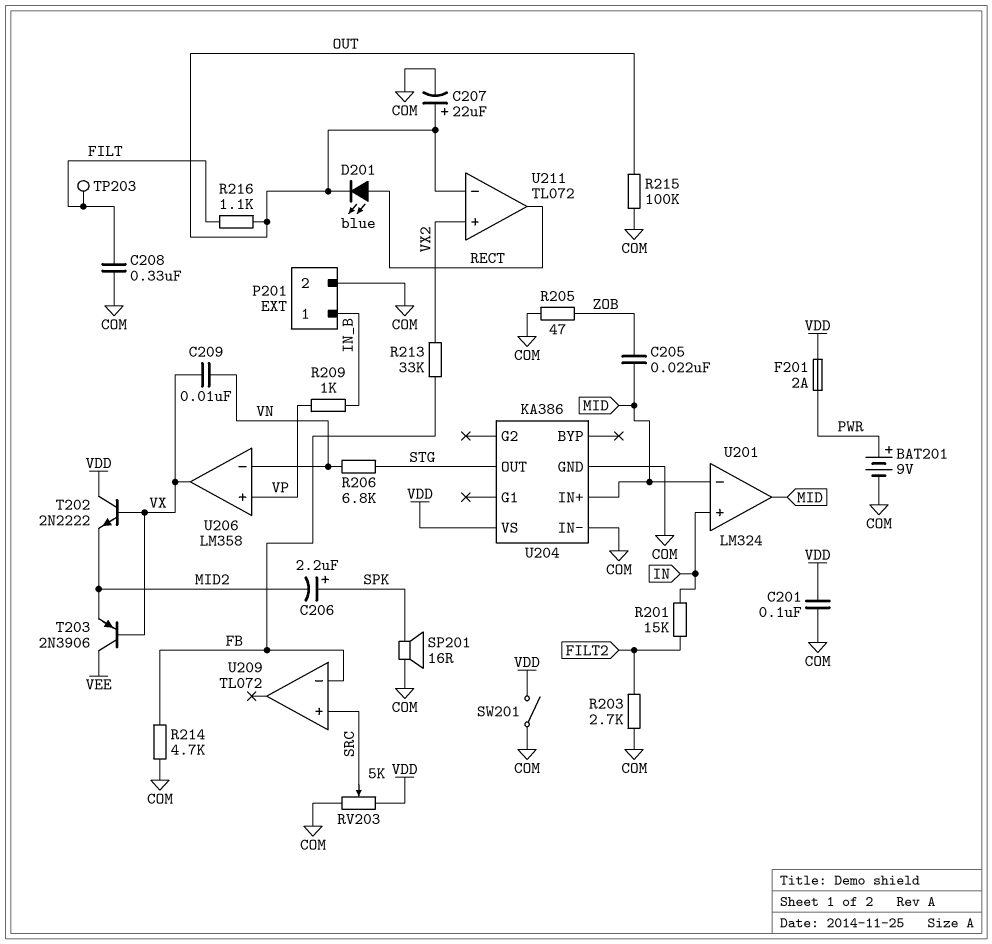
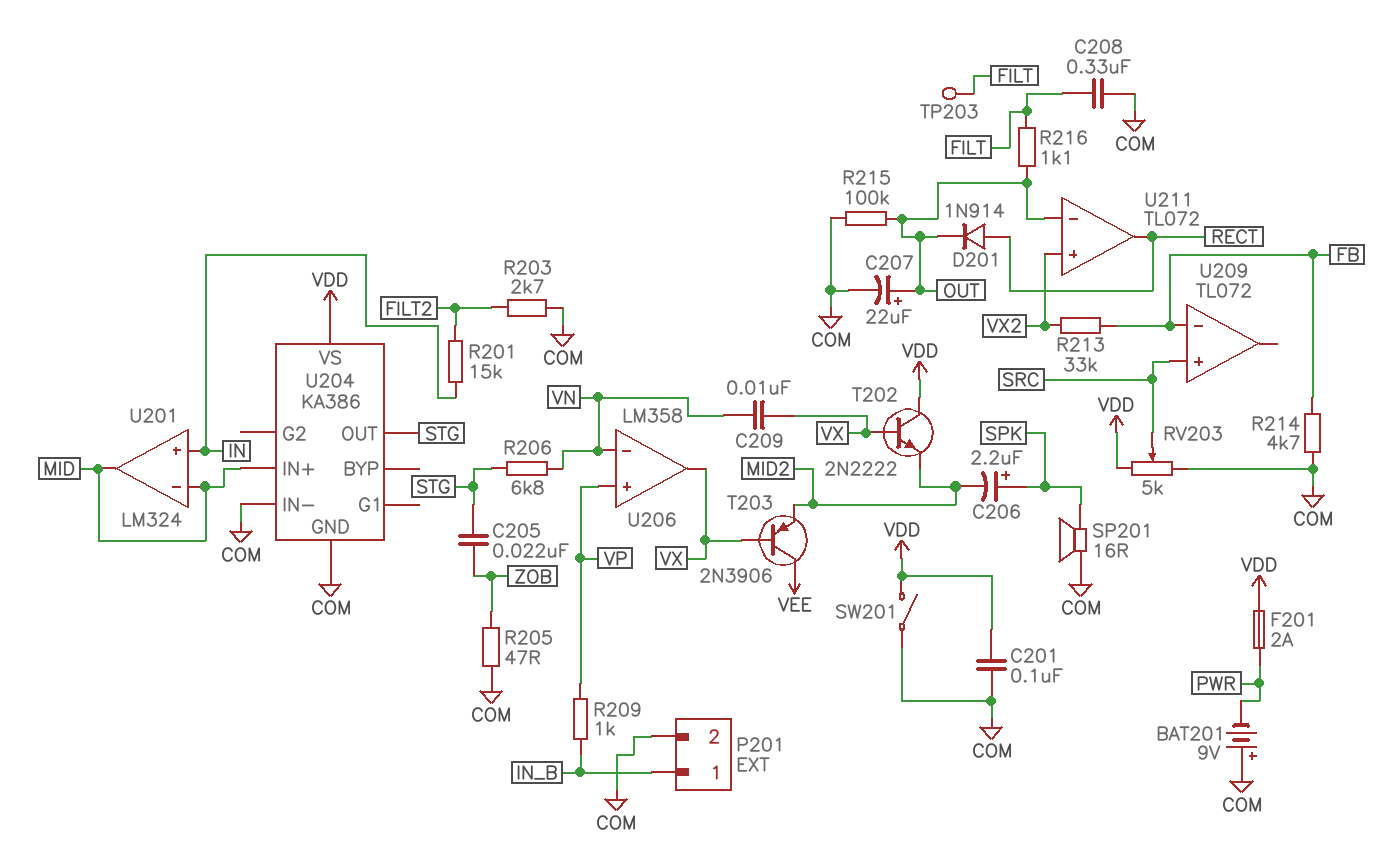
BAT201: 9V (plus PWR, minus COM) -> 9V (plus COM, minus PWR)
C205: 22nF (MID, ZOB) -> 22nF (STG, ZOB)
D201: LED blue (A RECT, K OUT) -> diode 1N914 (A RECT, K OUT)

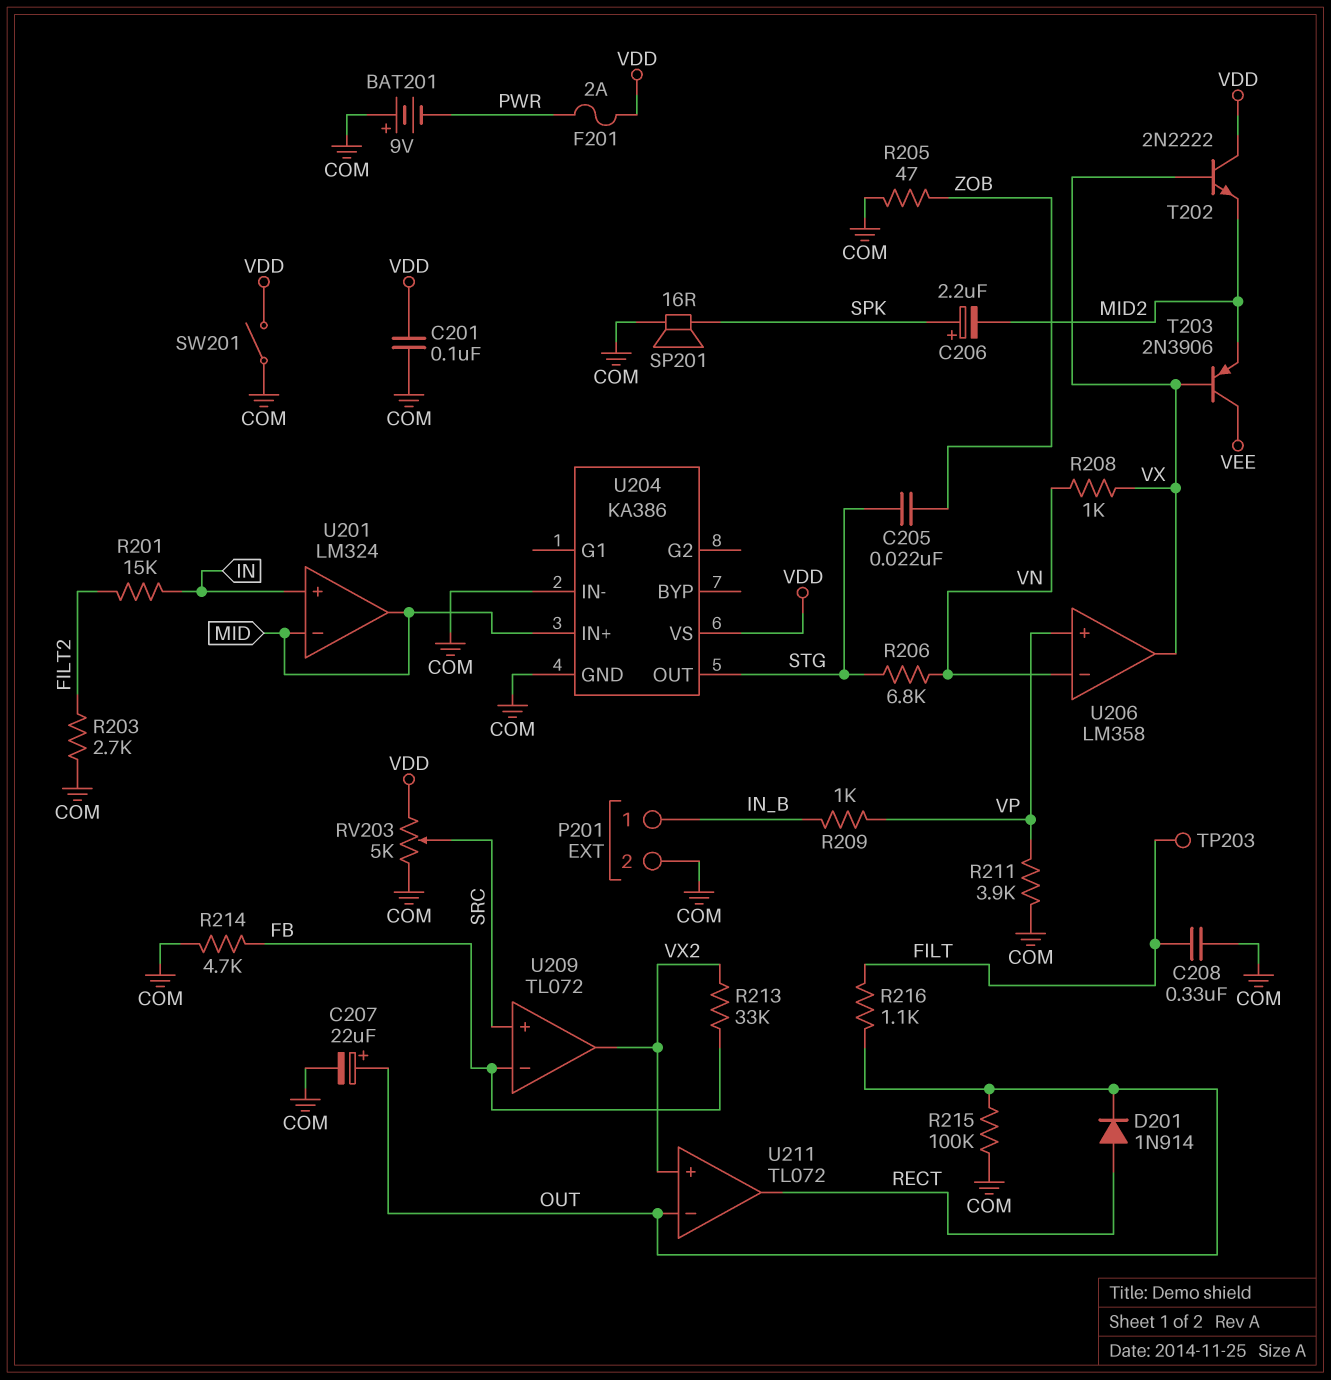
C209: 10nF (VN, VX) -> none
R208: none -> 1k (VN, VX)
R211: none -> 3.9k (COM, VP)
U209 pin out: none -> VX2

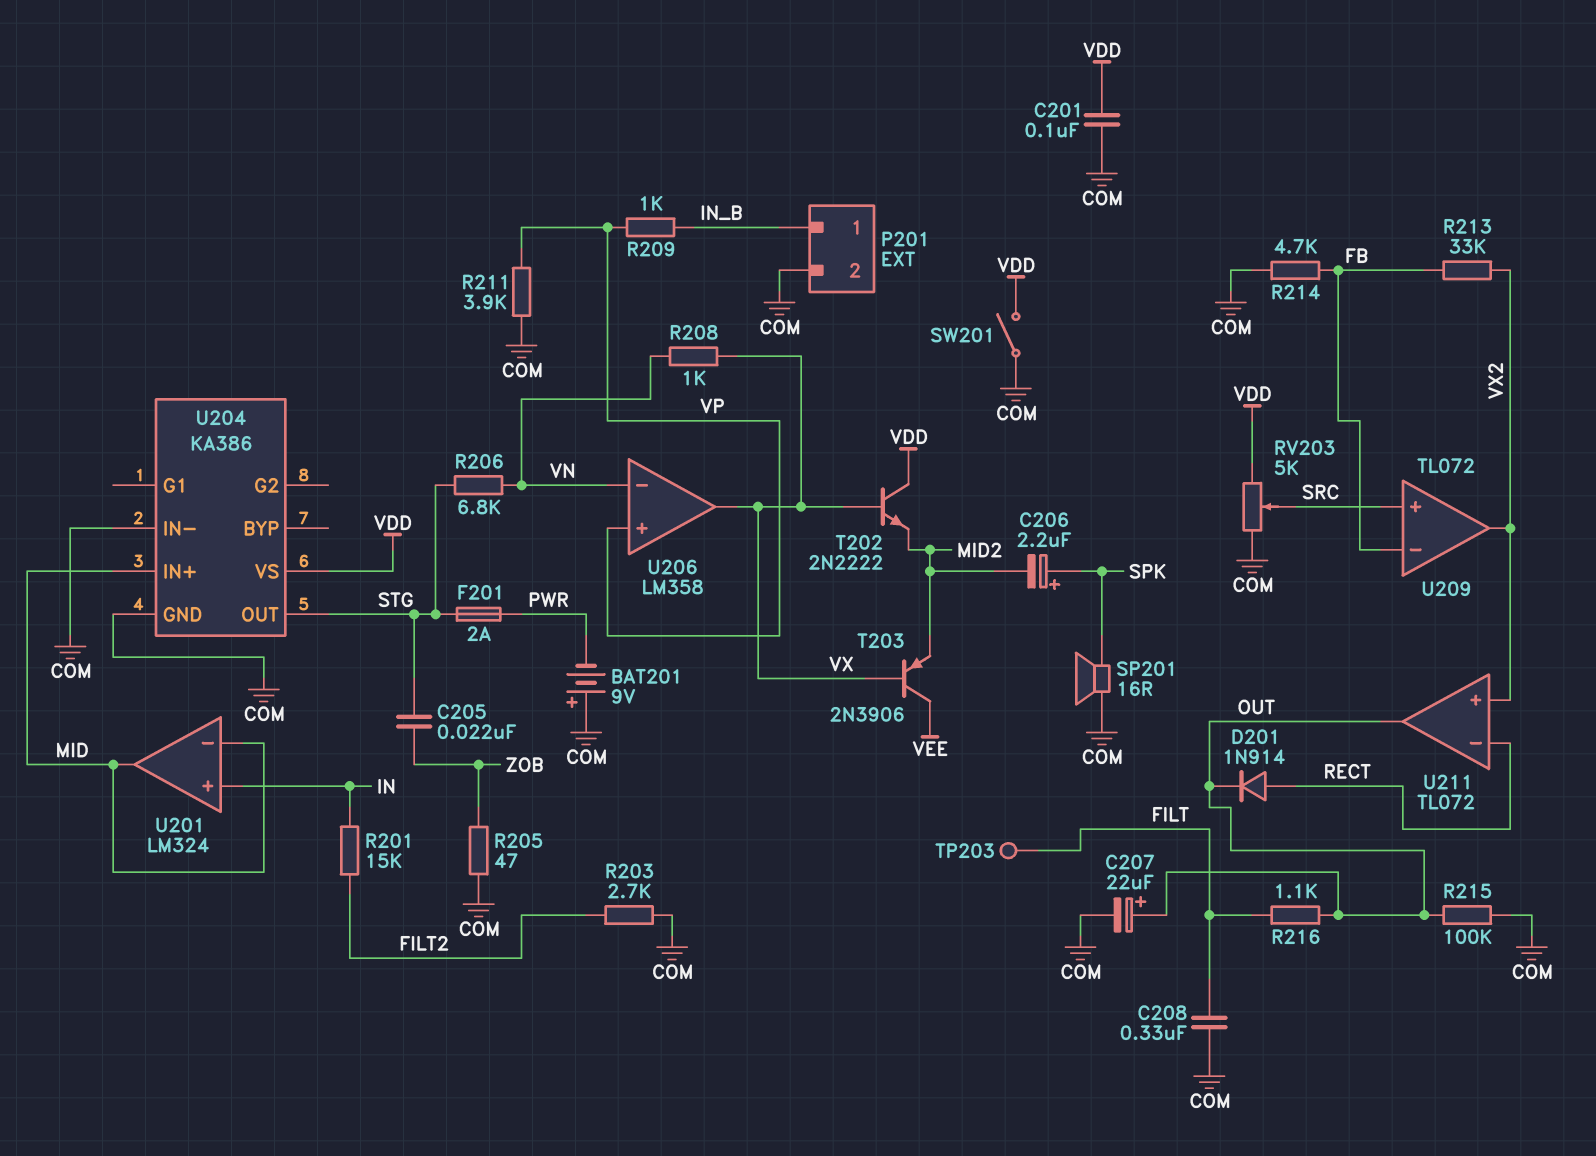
F201: 2A (PWR, VDD) -> 2A (PWR, STG)
U211 pin in-: OUT -> RECT
U211 pin out: RECT -> OUT

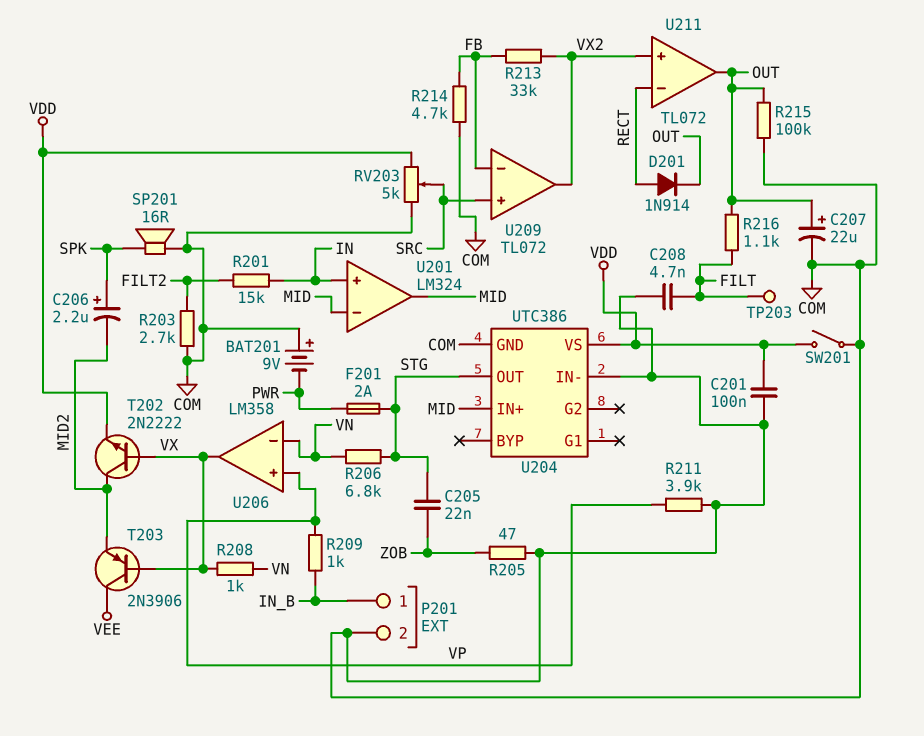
C208: 330nF (COM, FILT) -> 4.7nF (COM, FILT)
T202: NPN 2N2222 (B VX, C VDD, E MID2) -> NPN 2N2222 (B VX, C MID2, E VDD)
U204: KA386 -> UTC386

